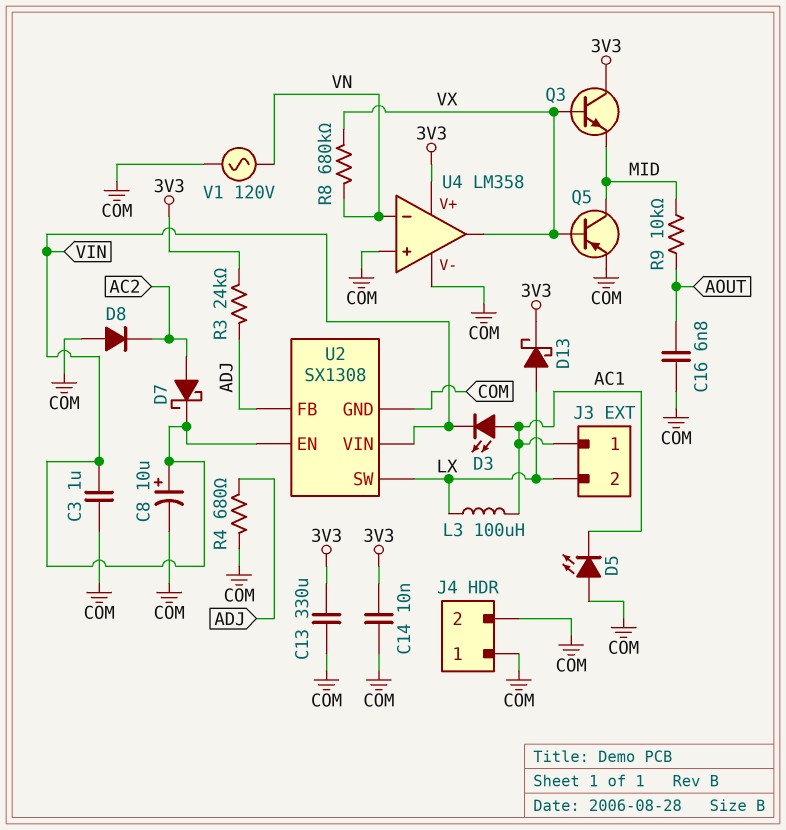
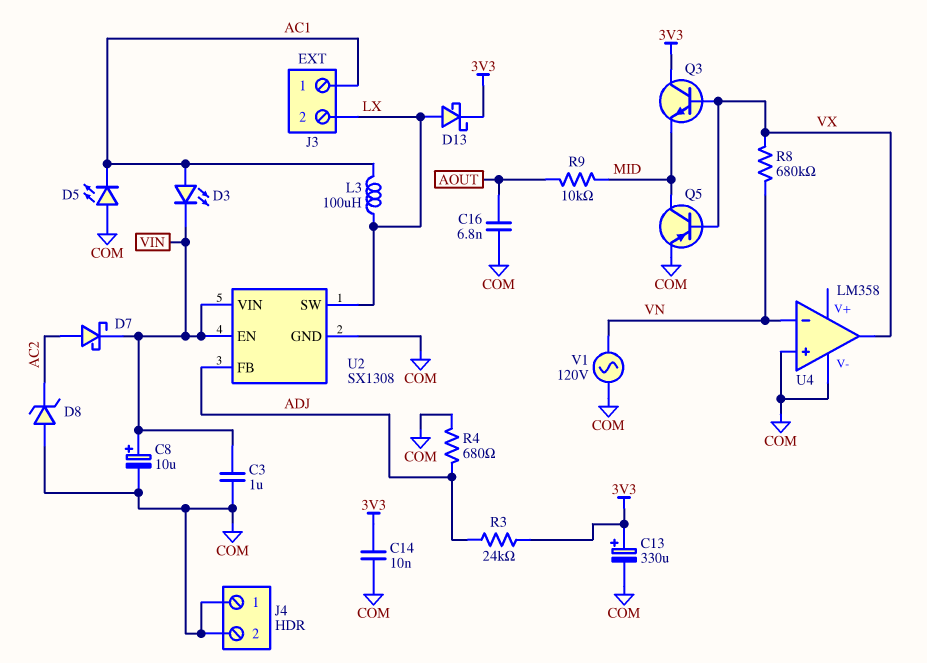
C13: 330uF (3V3, COM) -> 330uF (plus 3V3, minus COM)
D8: diode (A COM, K AC2) -> zener (A COM, K AC2)
U4 pin V+: 3V3 -> none

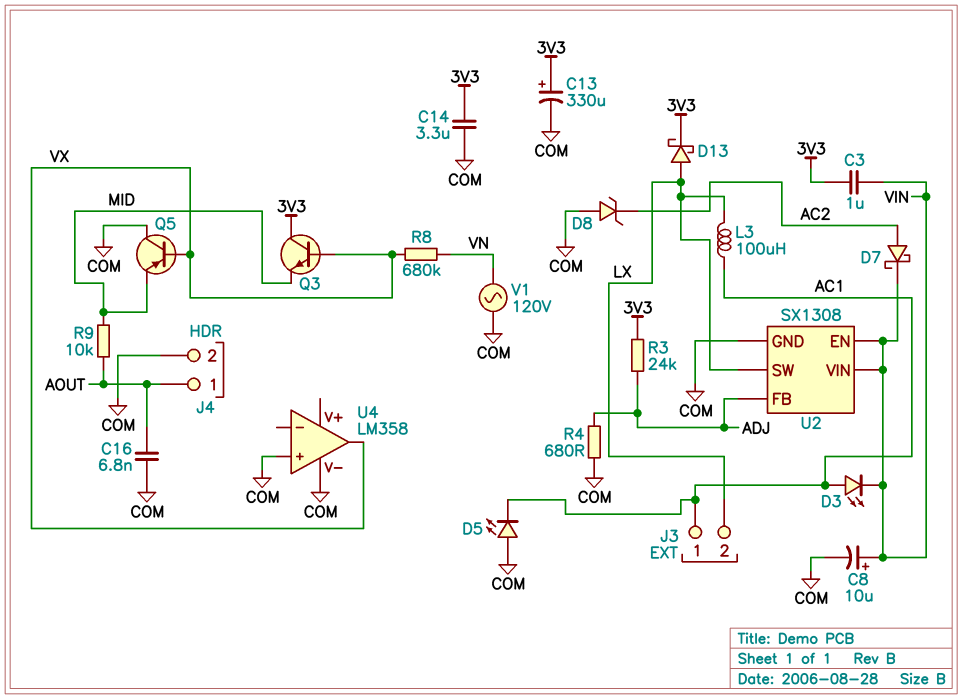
C3: 1uF (COM, VIN) -> 1uF (3V3, VIN)
C14: 10nF (3V3, COM) -> 3.3uF (3V3, COM)
J4 pin 1: COM -> AOUT
Q5: PNP (B VX, C MID, E COM) -> PNP (B VX, C COM, E MID)
U4 pin in-: VN -> none

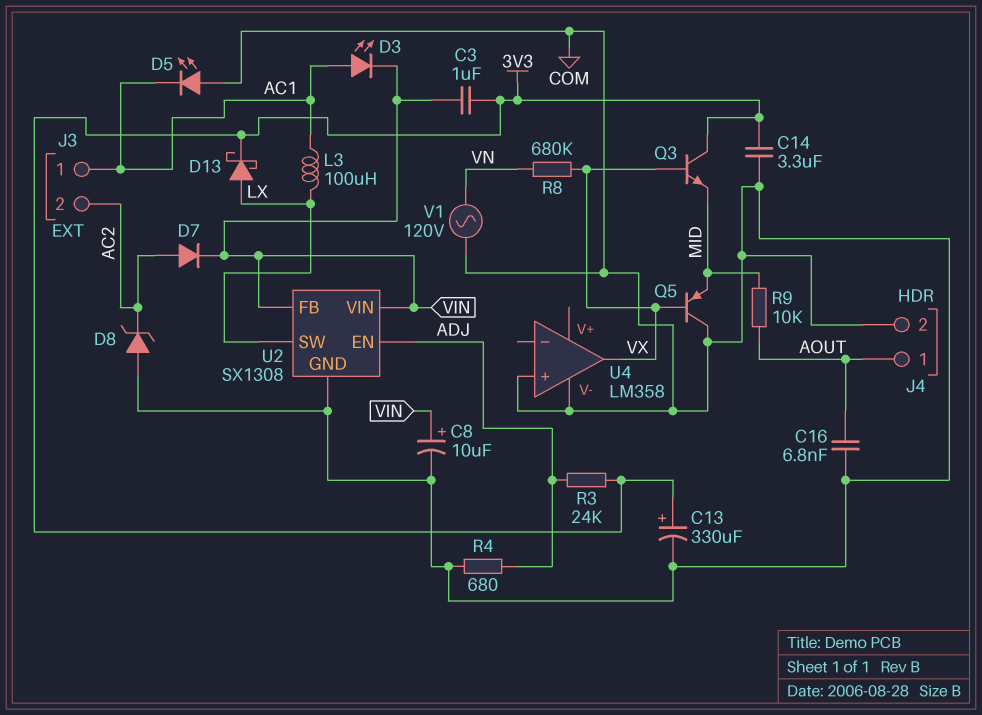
D7: schottky (A AC2, K VIN) -> diode (A AC2, K VIN)
J3 pin 2: LX -> AC2
U2 pin EN: VIN -> ADJ
U2 pin FB: ADJ -> VIN

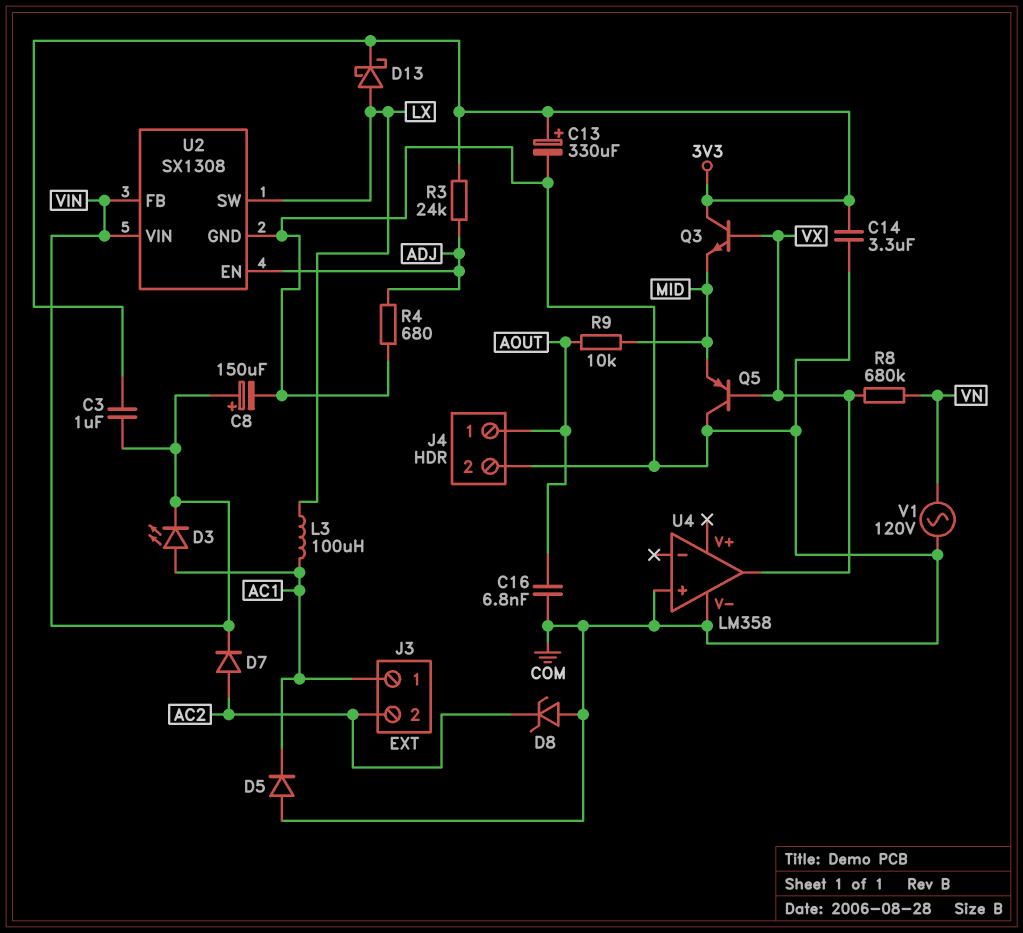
C8: 10uF (plus VIN, minus COM) -> 150uF (plus VIN, minus COM)
D5: LED (A COM, K AC1) -> diode (A COM, K AC1)

